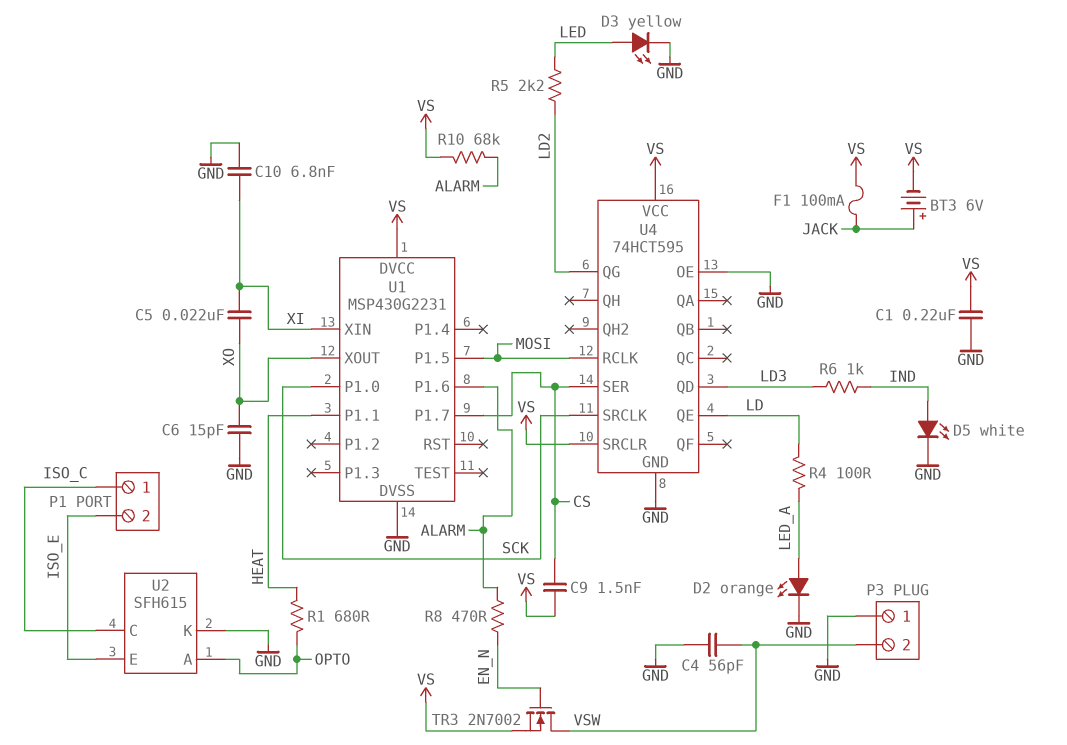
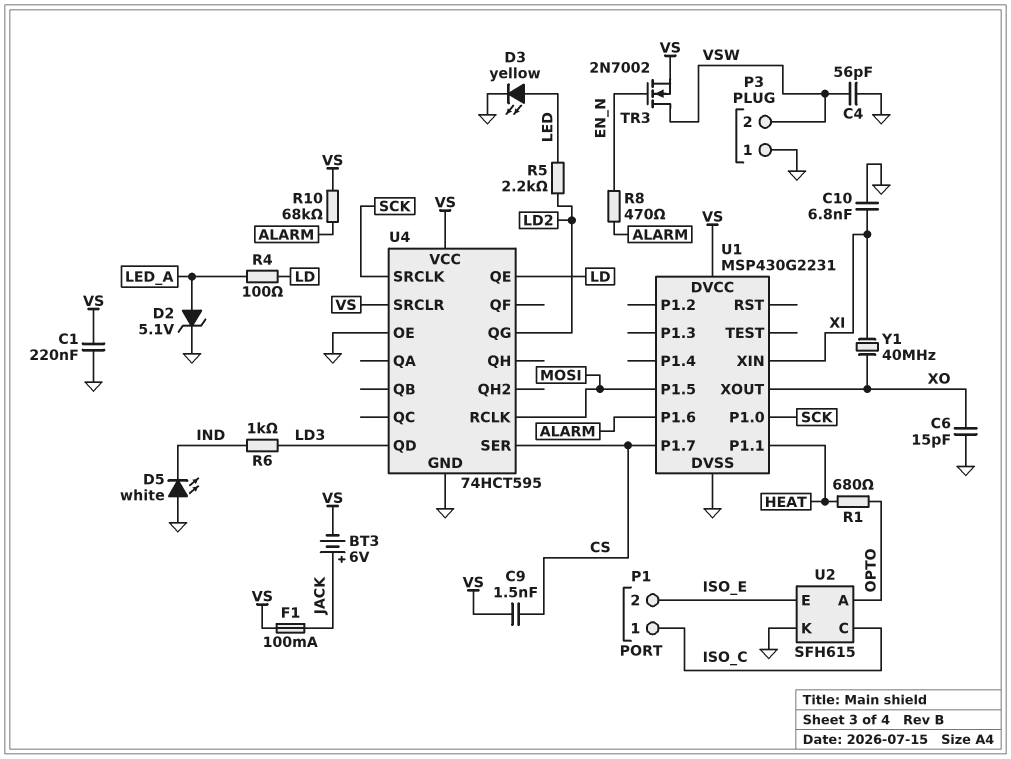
C5: 22nF (XI, XO) -> none
D2: LED orange (A LED_A, K GND) -> zener 5.1V (A LED_A, K GND)
D5: LED white (A IND, K GND) -> LED white (A GND, K IND)
Y1: none -> 40MHz (XI, XO)

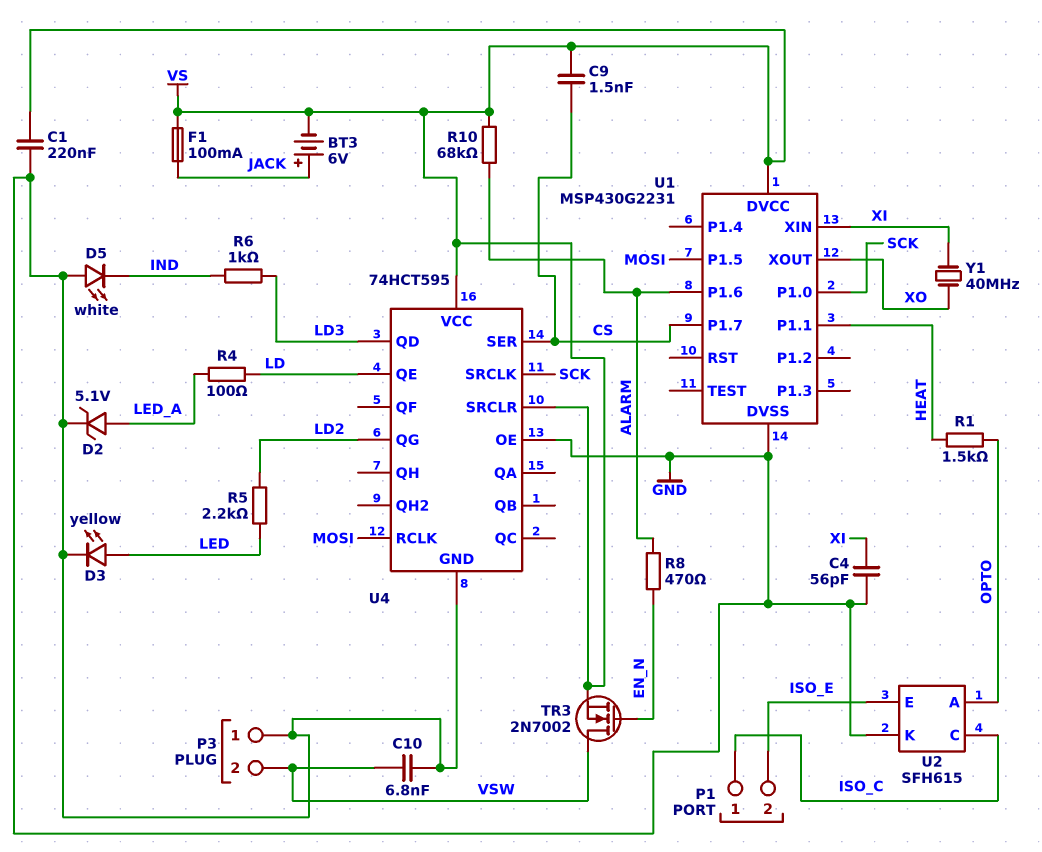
C4: 56pF (GND, VSW) -> 56pF (GND, XI)
C6: 15pF (GND, XO) -> none
C10: 6.8nF (GND, XI) -> 6.8nF (GND, VSW)
R1: 680 (HEAT, OPTO) -> 1.5k (HEAT, OPTO)

